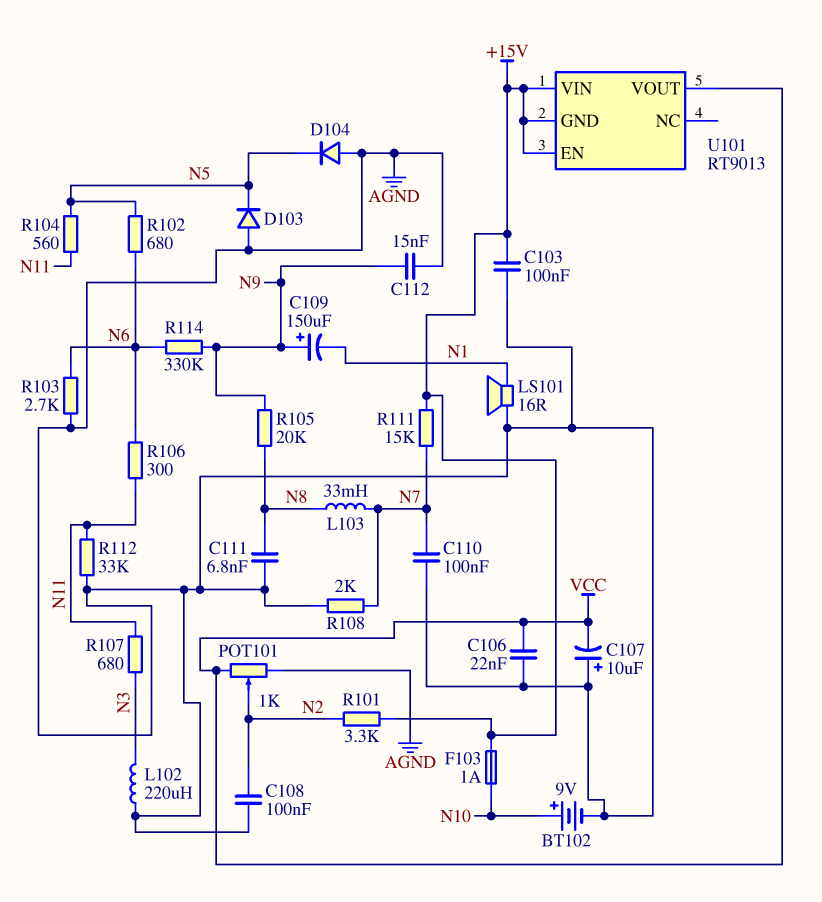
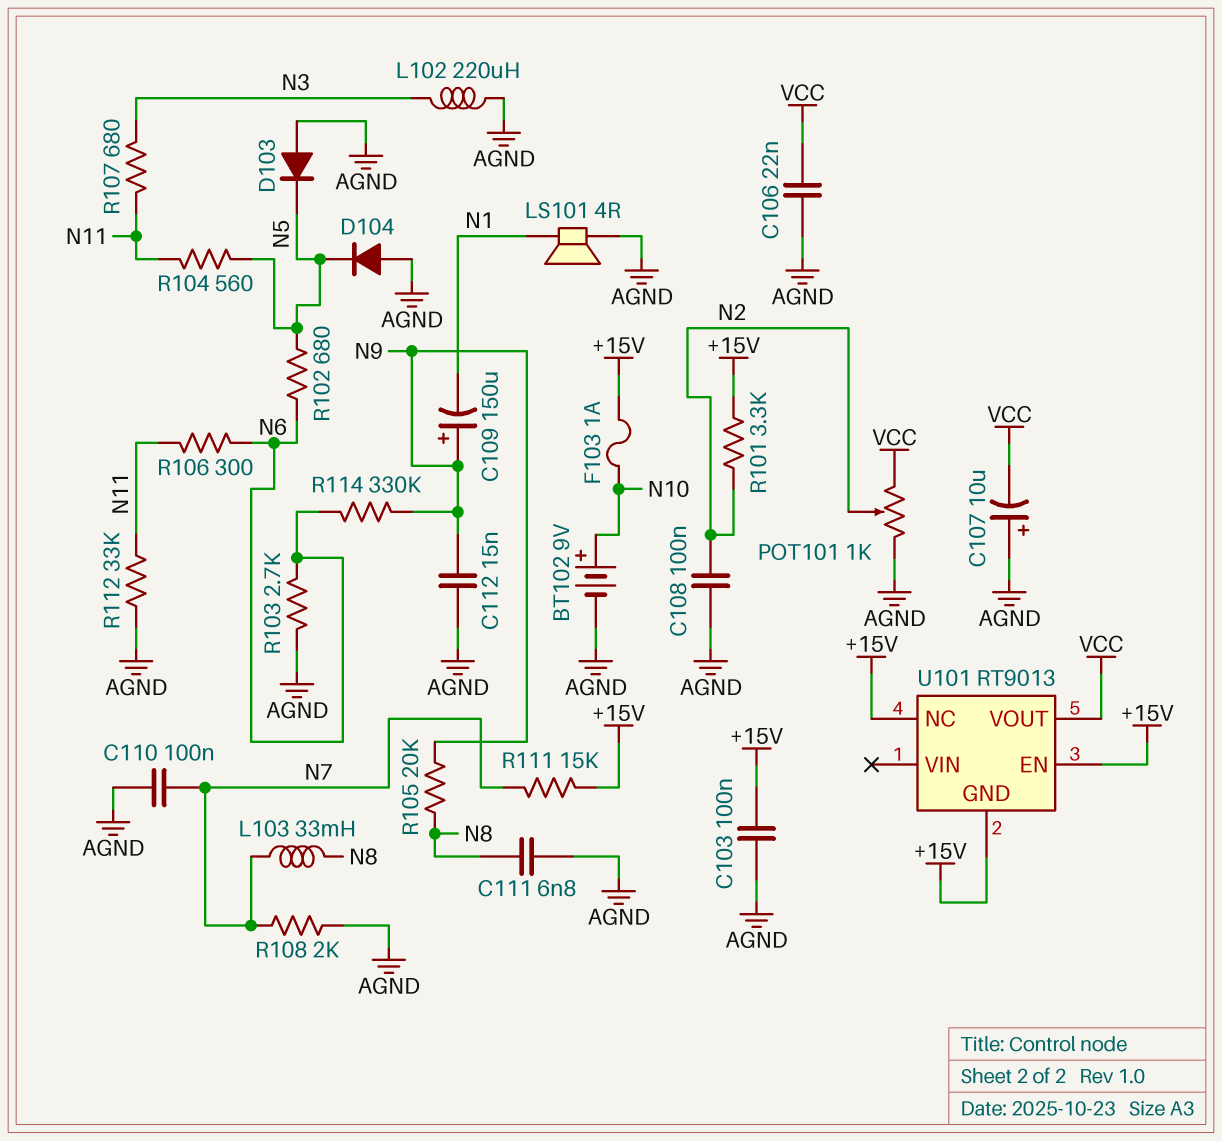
LS101: speaker 16R (AGND, N1) -> speaker 4R (AGND, N1)
U101 pin NC: none -> +15V
U101 pin VIN: +15V -> none

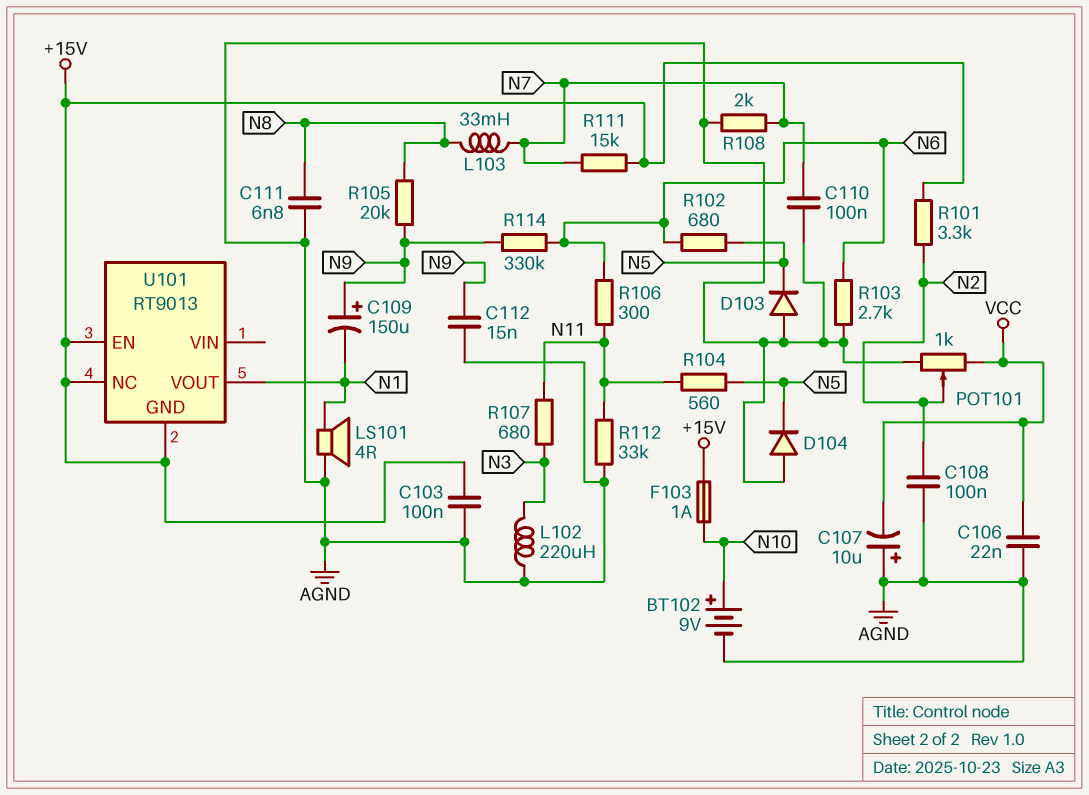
U101 pin VOUT: VCC -> N1

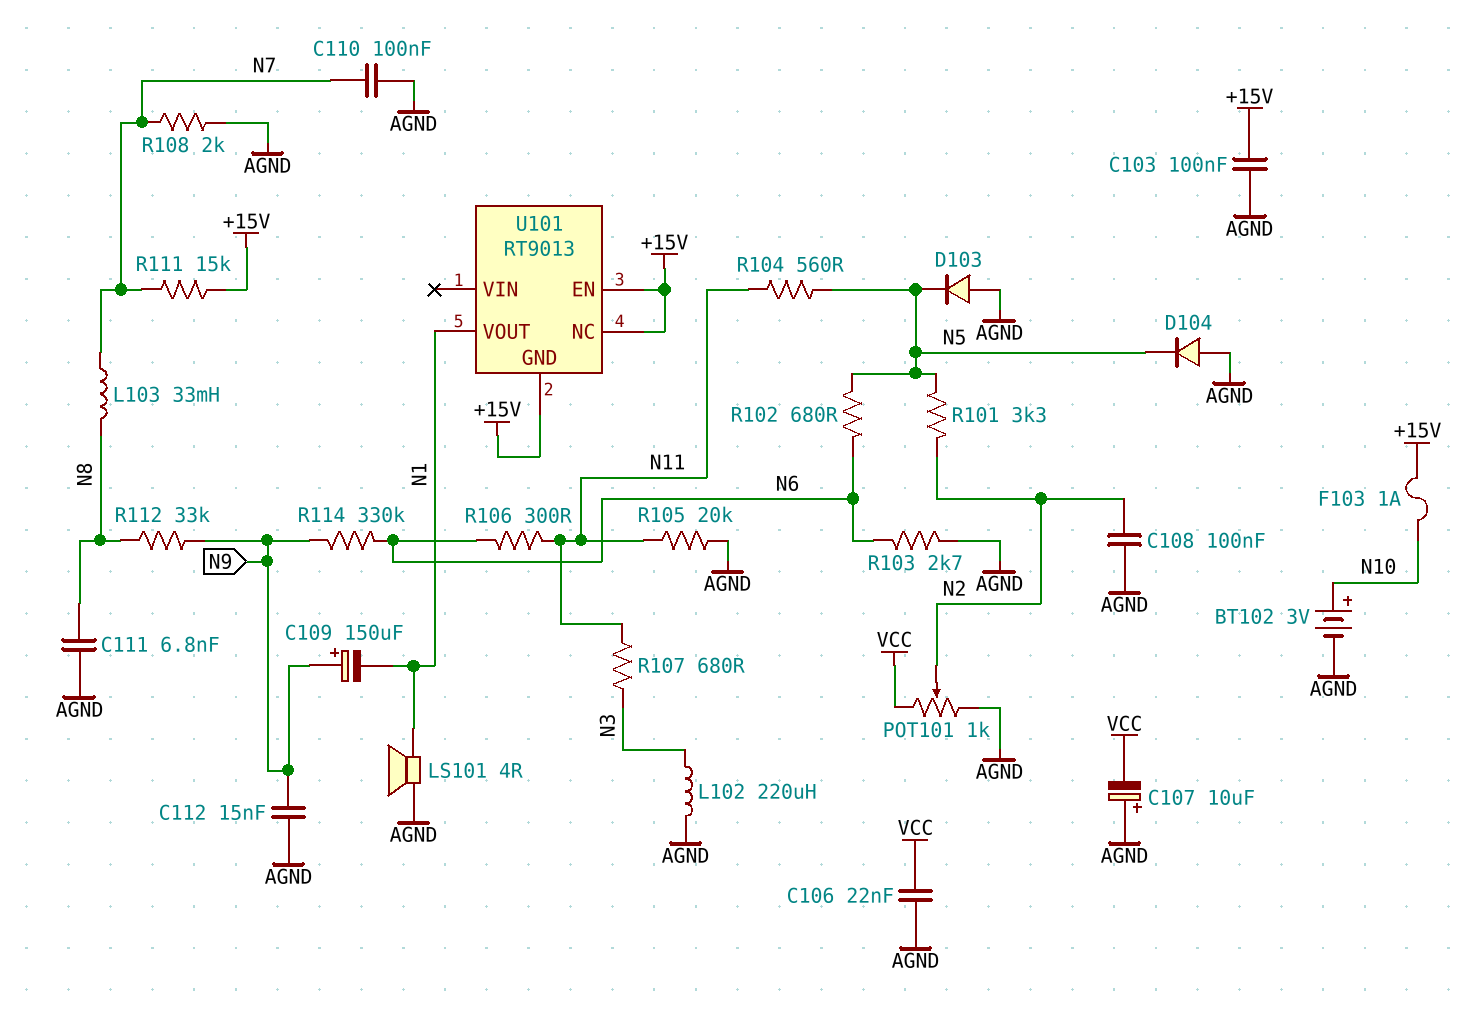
BT102: 9V (plus N10, minus AGND) -> 3V (plus N10, minus AGND)
R101: 3.3k (+15V, N2) -> 3.3k (N2, N5)
R105: 20k (N8, N9) -> 20k (AGND, N11)
R112: 33k (AGND, N11) -> 33k (N8, N9)

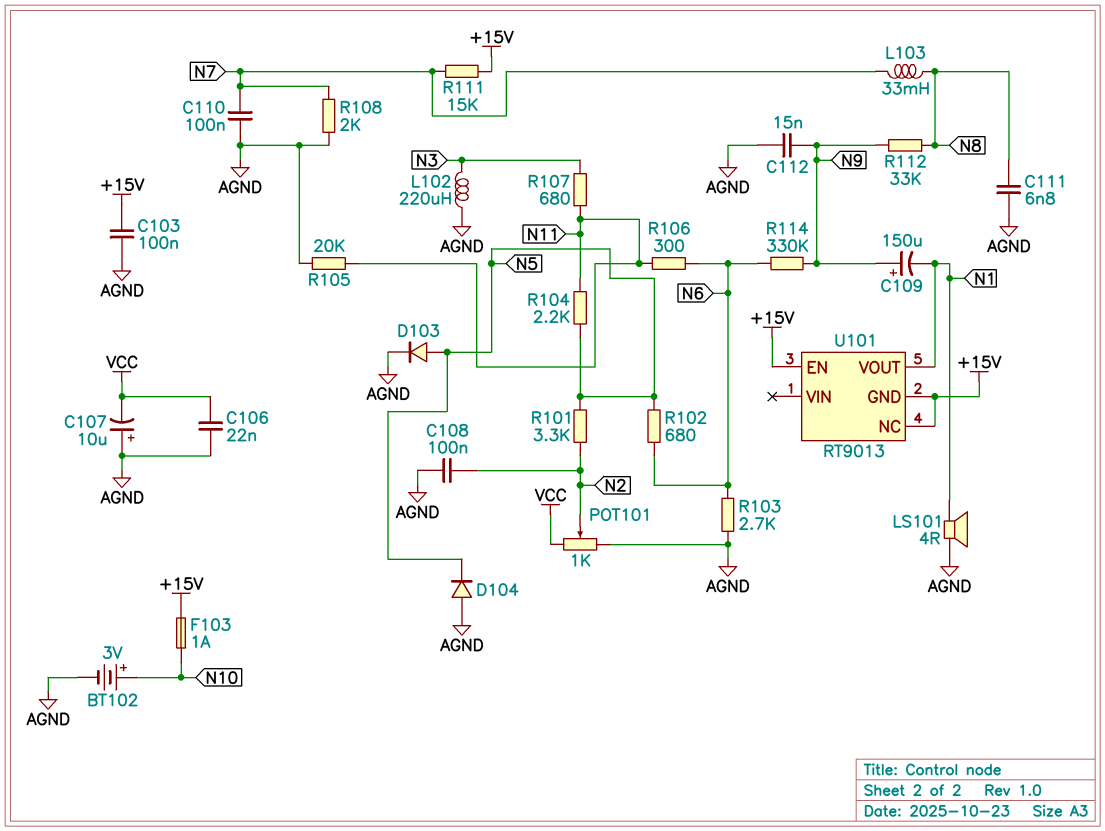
D103: diode (A AGND, K N5) -> diode (A N5, K AGND)
R104: 560 (N5, N11) -> 2.2k (N5, N11)

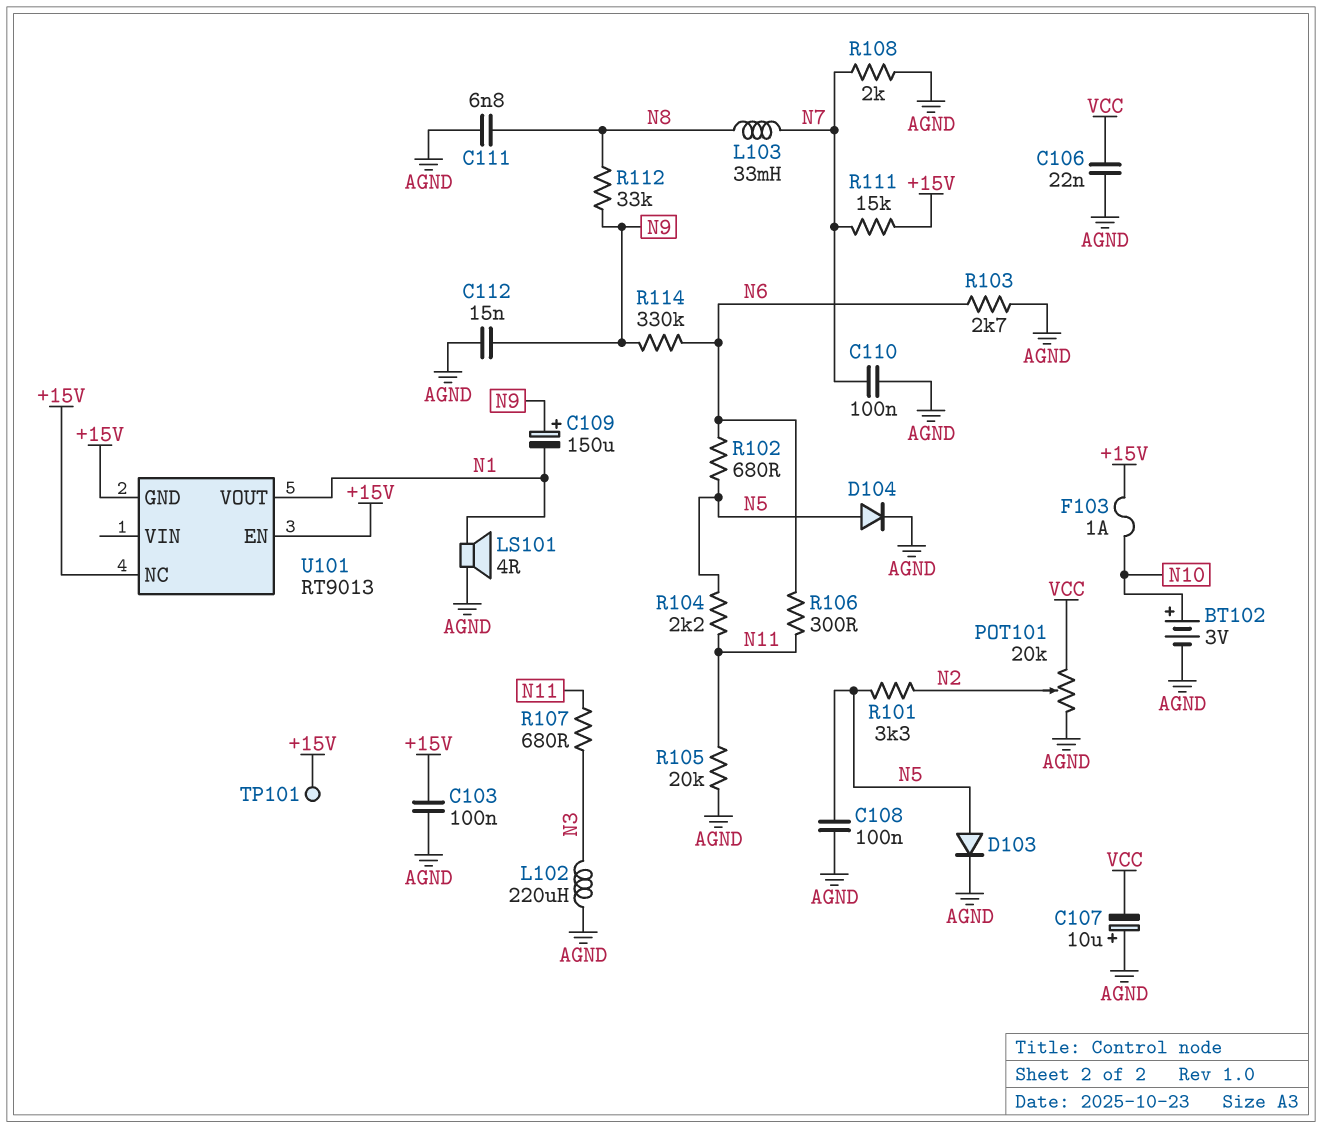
C108: 100nF (AGND, N2) -> 100nF (AGND, N5)
D104: diode (A AGND, K N5) -> diode (A N5, K AGND)
POT101: 1k (AGND, VCC, wiper N2) -> 20k (AGND, VCC, wiper N2)
TP101: none -> test point (+15V)

